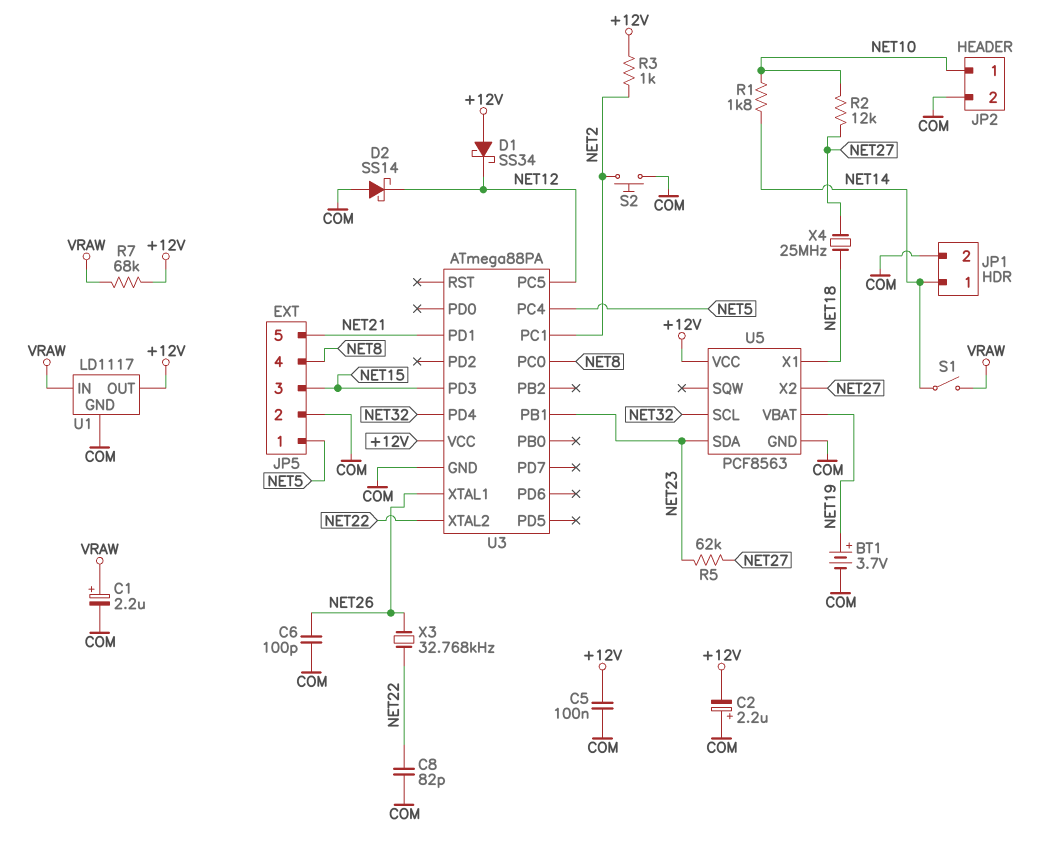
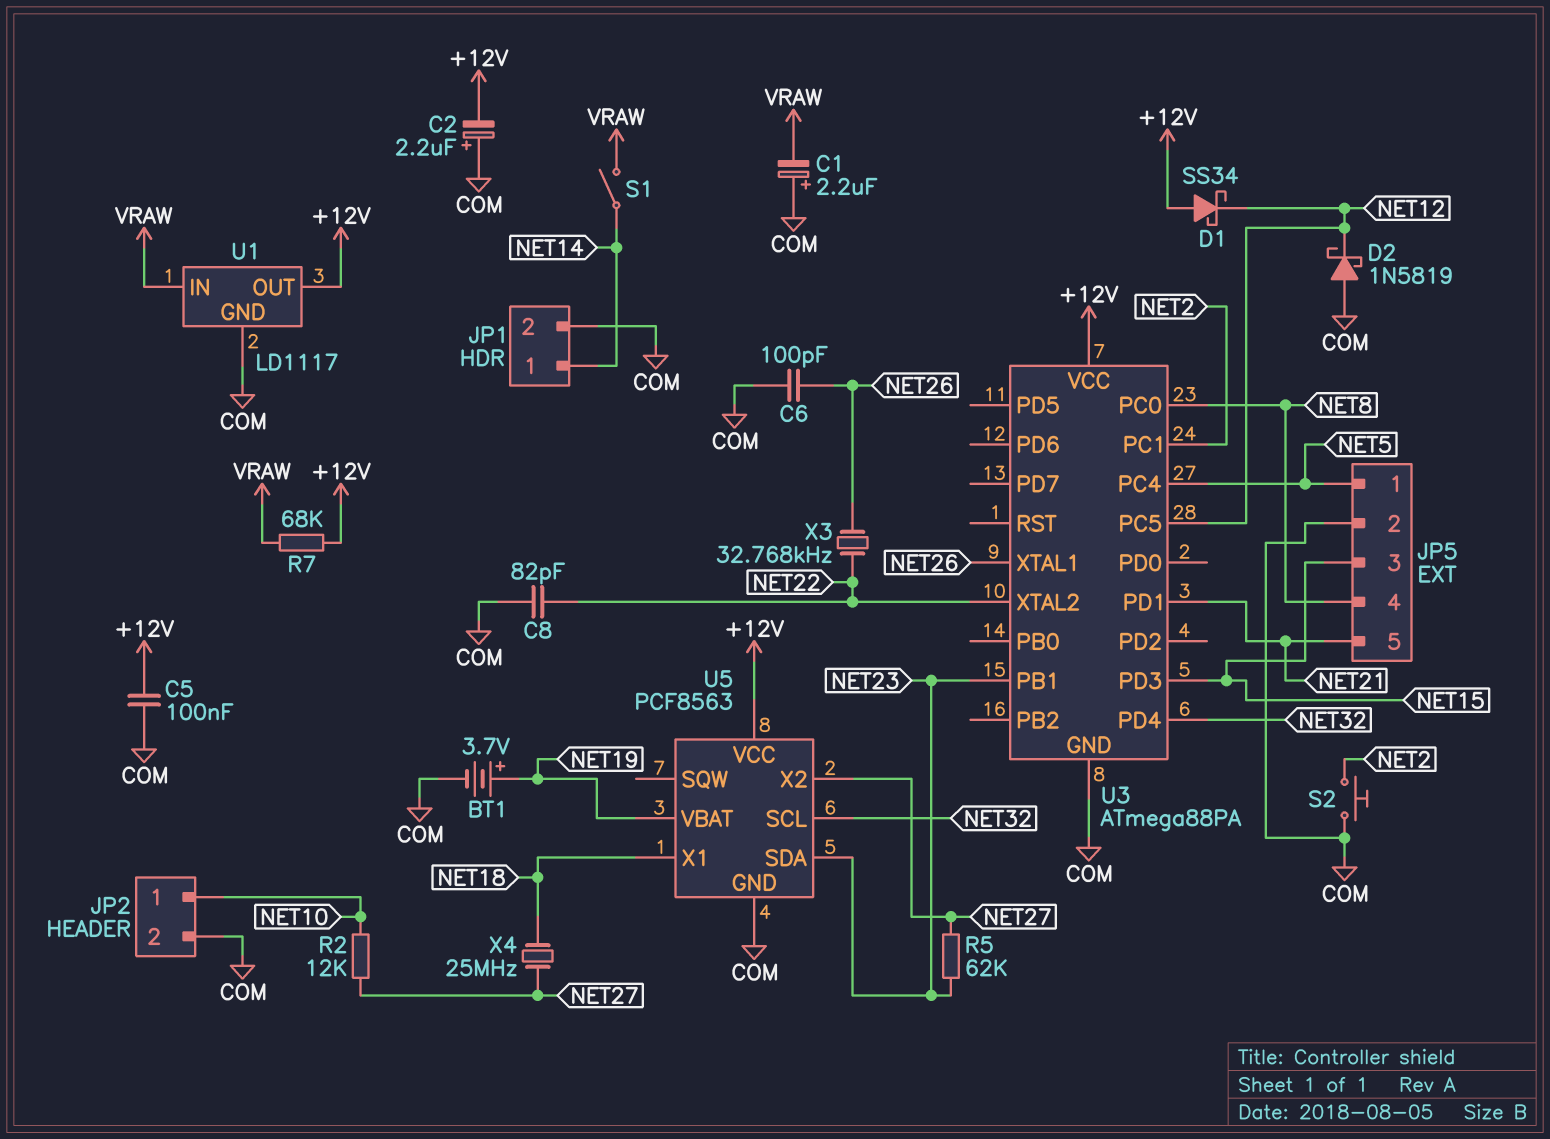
C1: 2.2uF (plus VRAW, minus COM) -> 2.2uF (plus COM, minus VRAW)
D2: schottky SS14 (A COM, K NET12) -> schottky 1N5819 (A COM, K NET12)
R1: 1.8k (NET10, NET14) -> none
R3: 1k (+12V, NET2) -> none

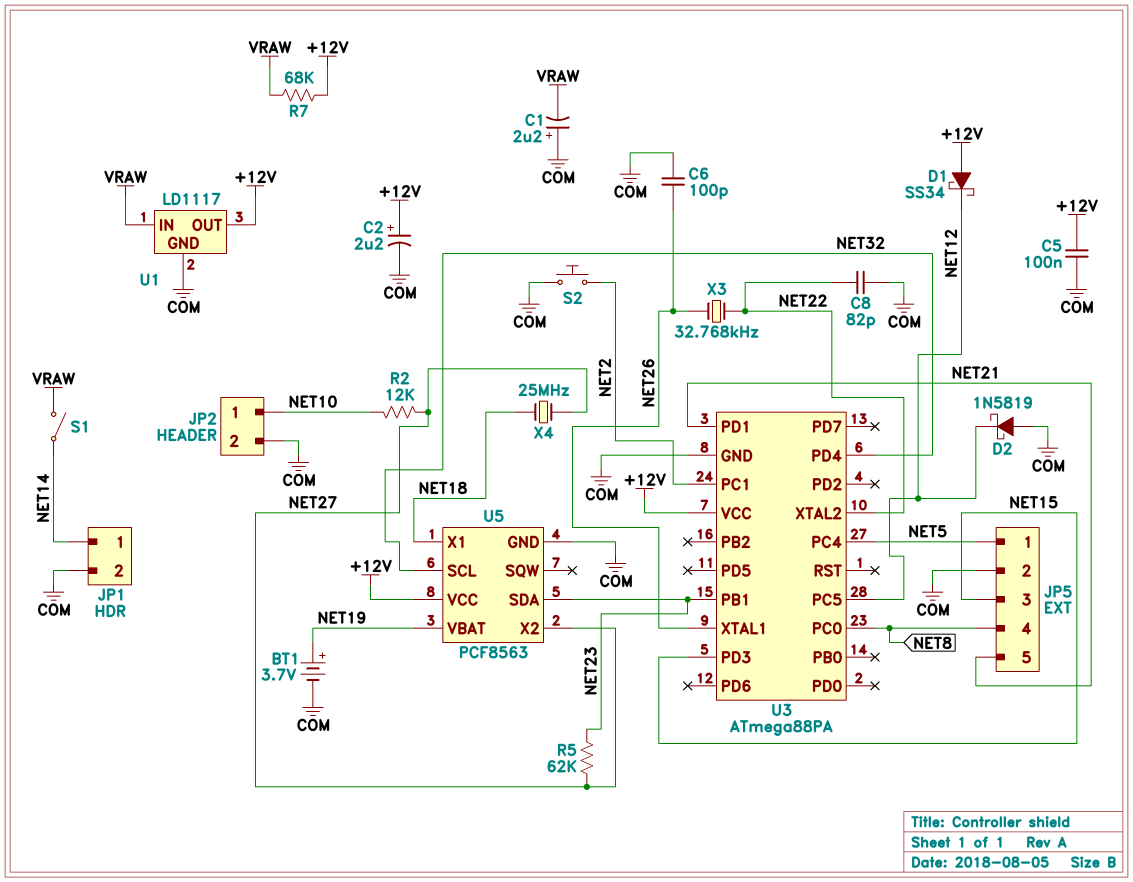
C2: 2.2uF (plus COM, minus +12V) -> 2.2uF (plus +12V, minus COM)

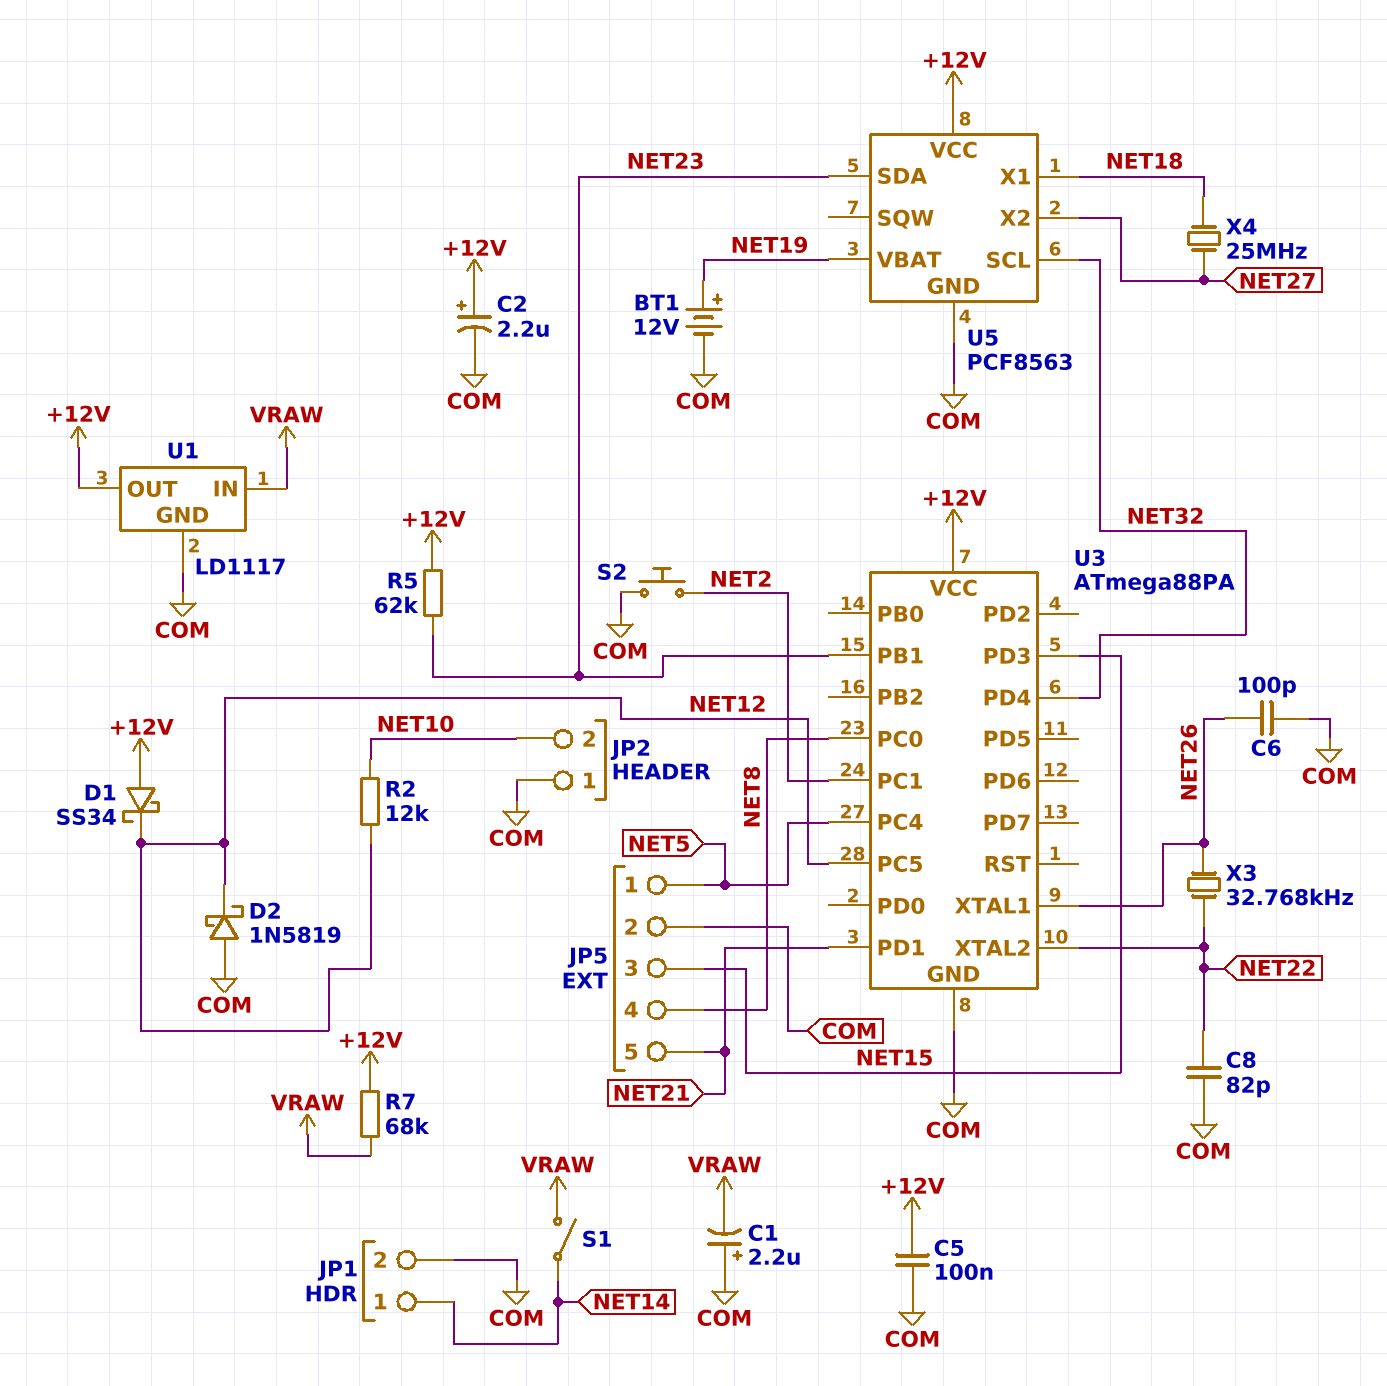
BT1: 3.7V (plus NET19, minus COM) -> 12V (plus NET19, minus COM)
JP2 pin 1: NET10 -> COM
JP2 pin 2: COM -> NET10
R2: 12k (NET10, NET27) -> 12k (NET10, NET12)
R5: 62k (NET23, NET27) -> 62k (+12V, NET23)

